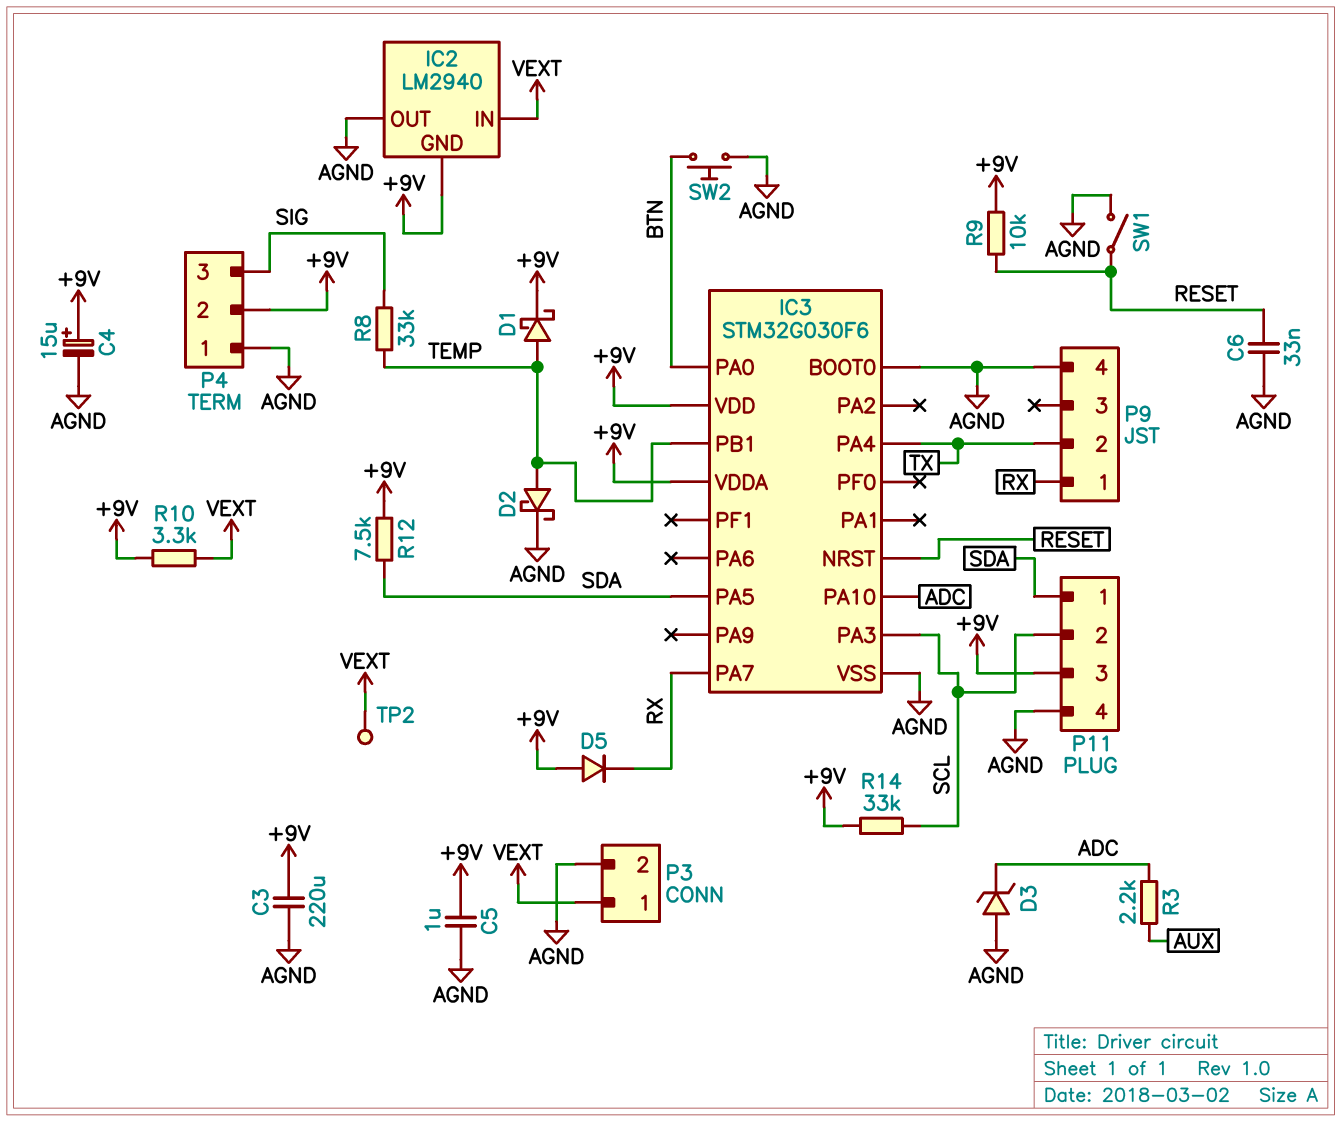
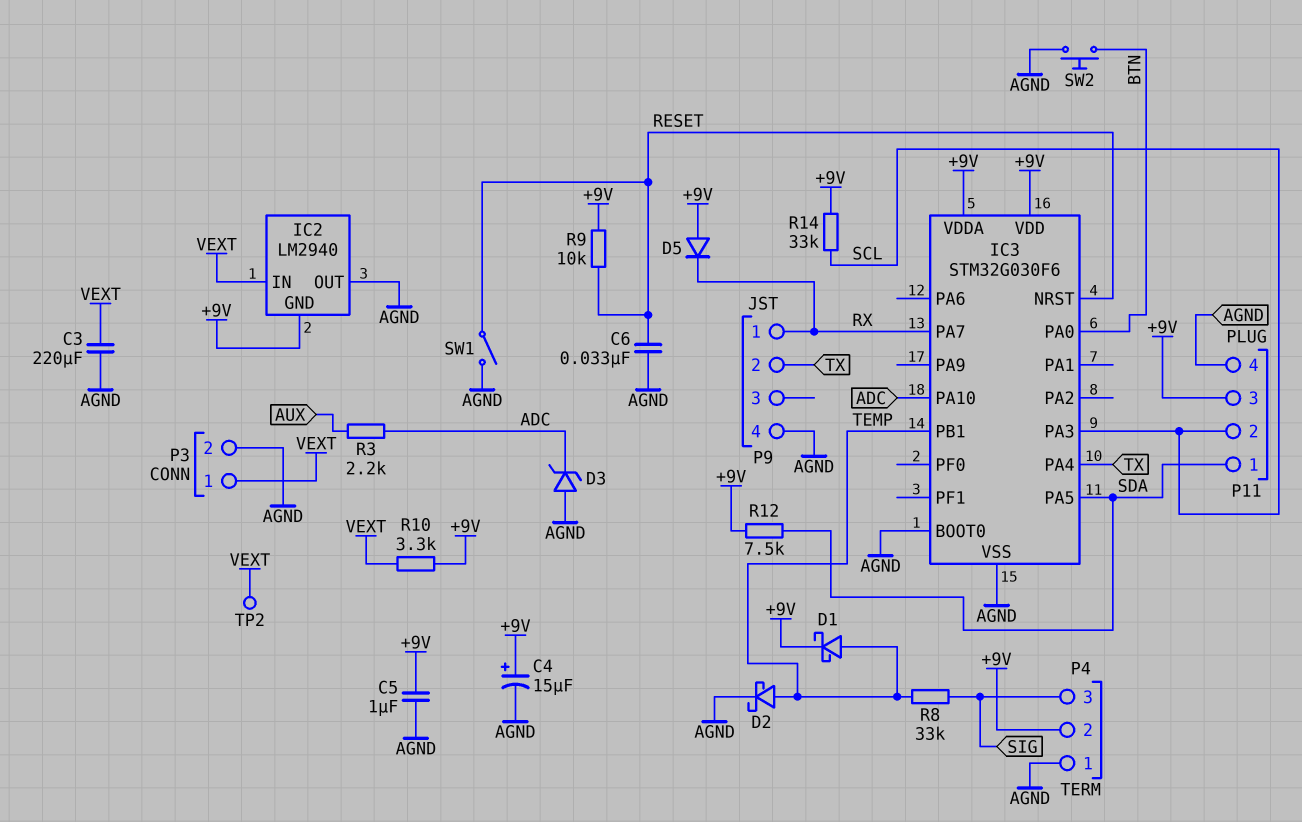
C3: 220uF (+9V, AGND) -> 220uF (AGND, VEXT)

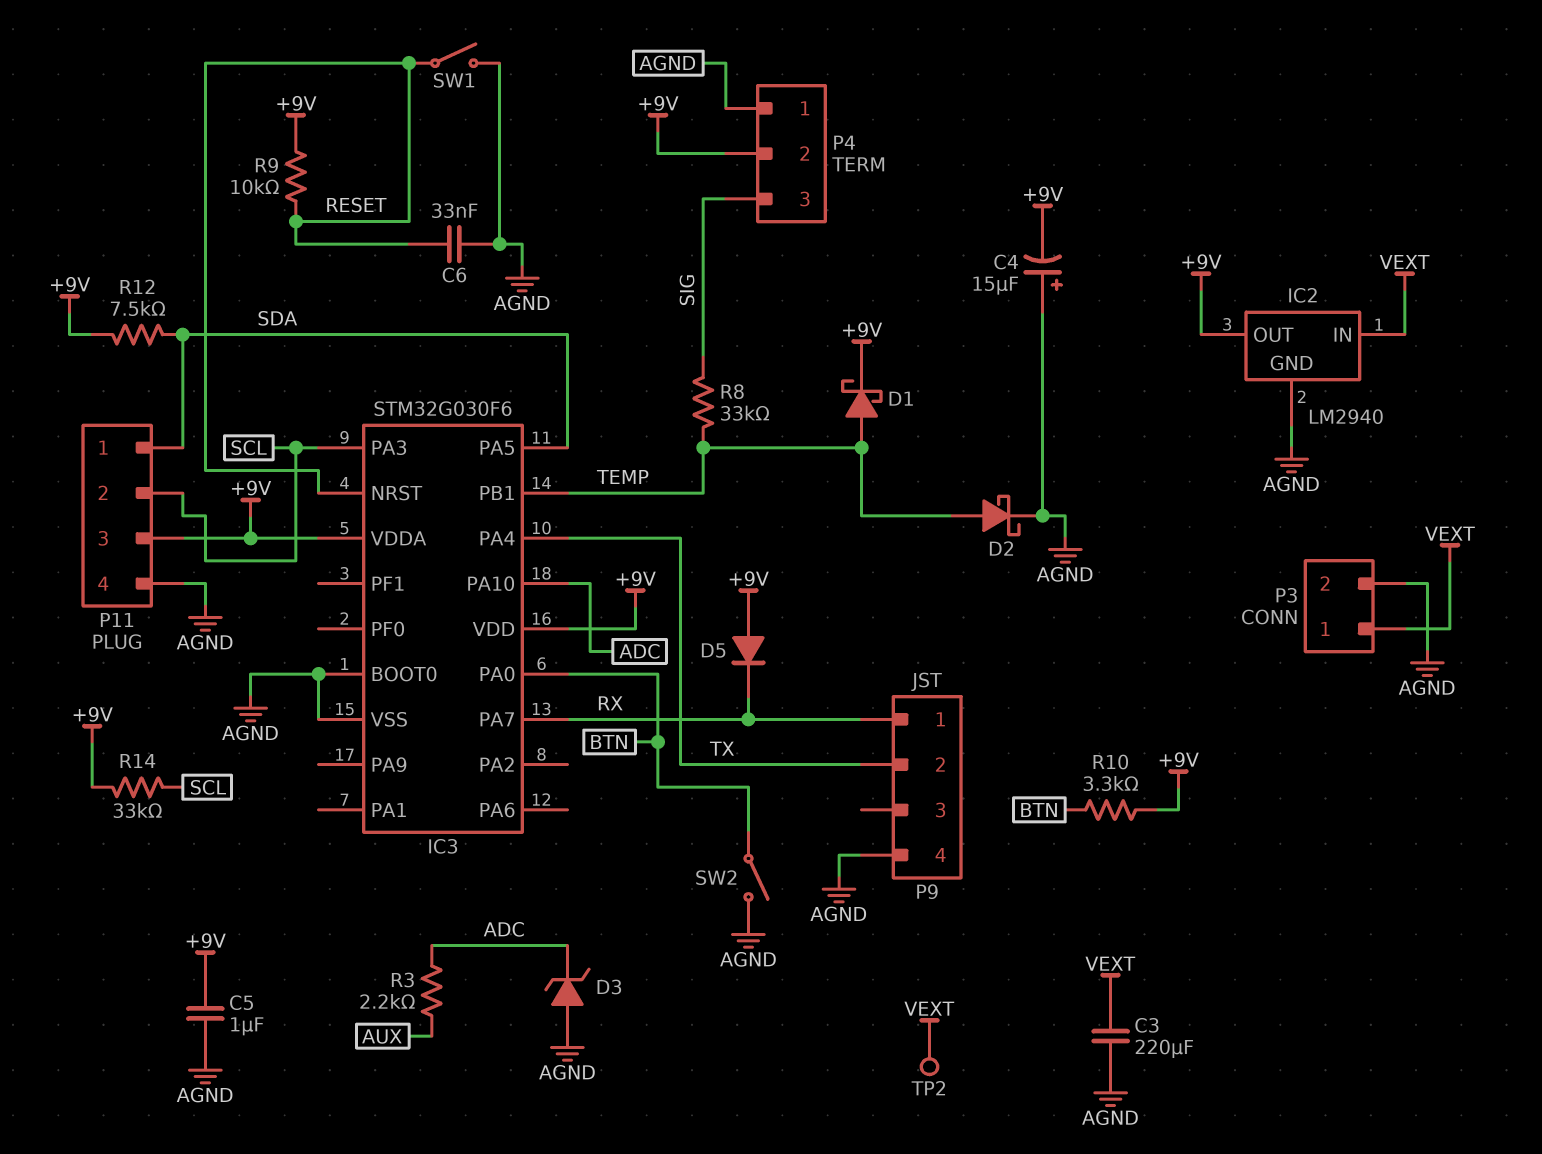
C4: 15uF (plus +9V, minus AGND) -> 15uF (plus AGND, minus +9V)
IC2 pin GND: +9V -> AGND
IC2 pin OUT: AGND -> +9V
R10: 3.3k (+9V, VEXT) -> 3.3k (+9V, BTN)
SW2: button (AGND, BTN) -> switch (AGND, BTN)

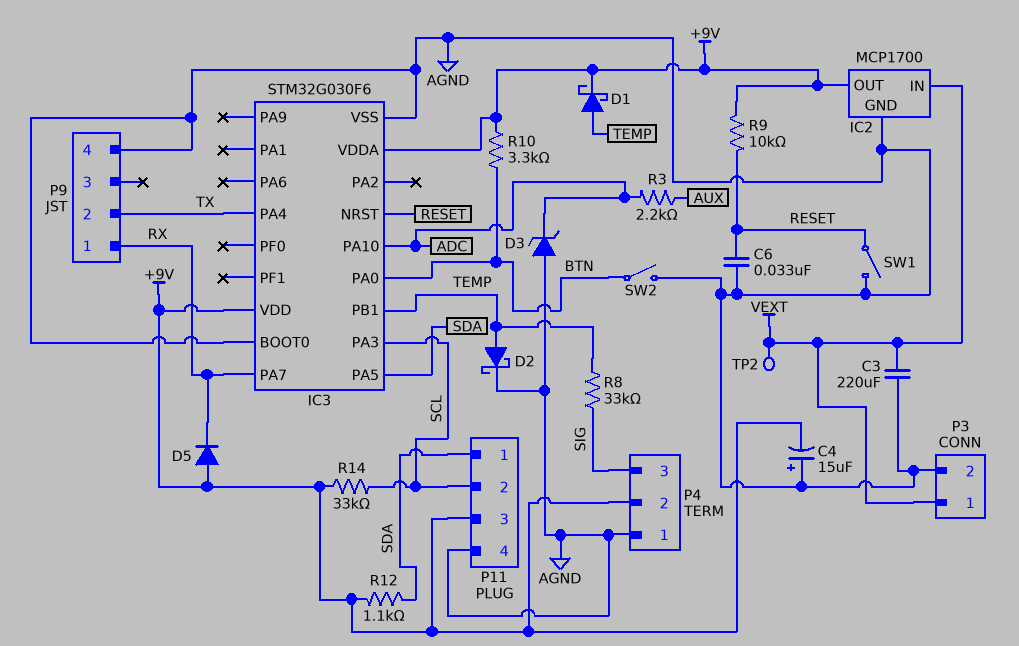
C5: 1uF (+9V, AGND) -> none
IC2: LM2940 -> MCP1700
R12: 7.5k (+9V, SDA) -> 1.1k (+9V, SDA)

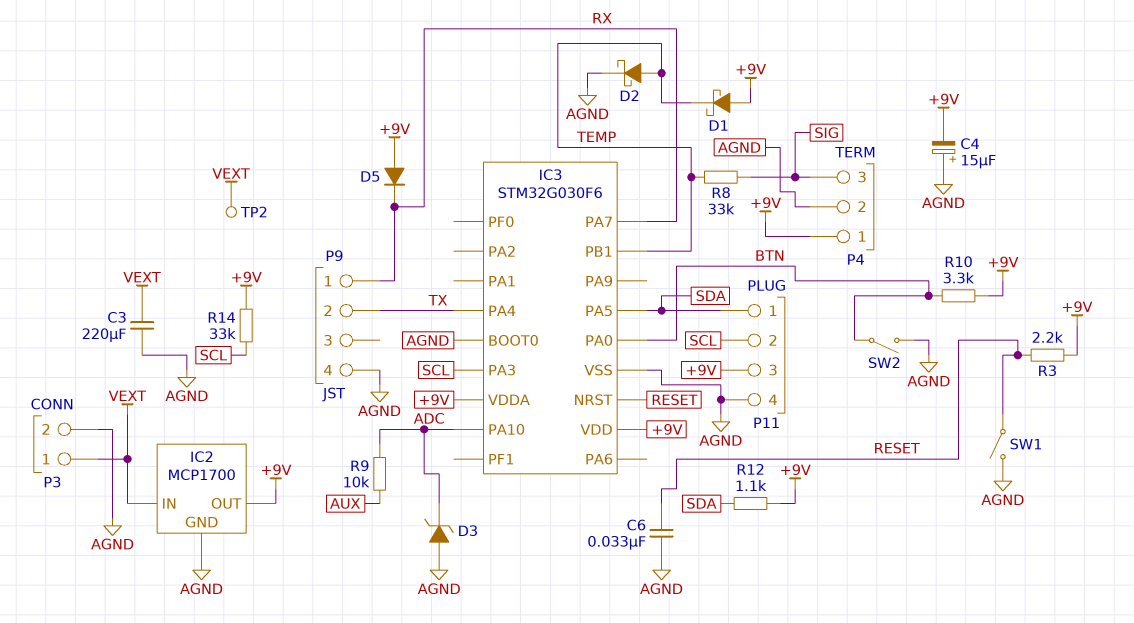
D1: schottky (A TEMP, K +9V) -> schottky (A +9V, K TEMP)
P4 pin 1: AGND -> +9V
P4 pin 2: +9V -> AGND
R3: 2.2k (ADC, AUX) -> 2.2k (+9V, RESET)
R9: 10k (+9V, RESET) -> 10k (ADC, AUX)

